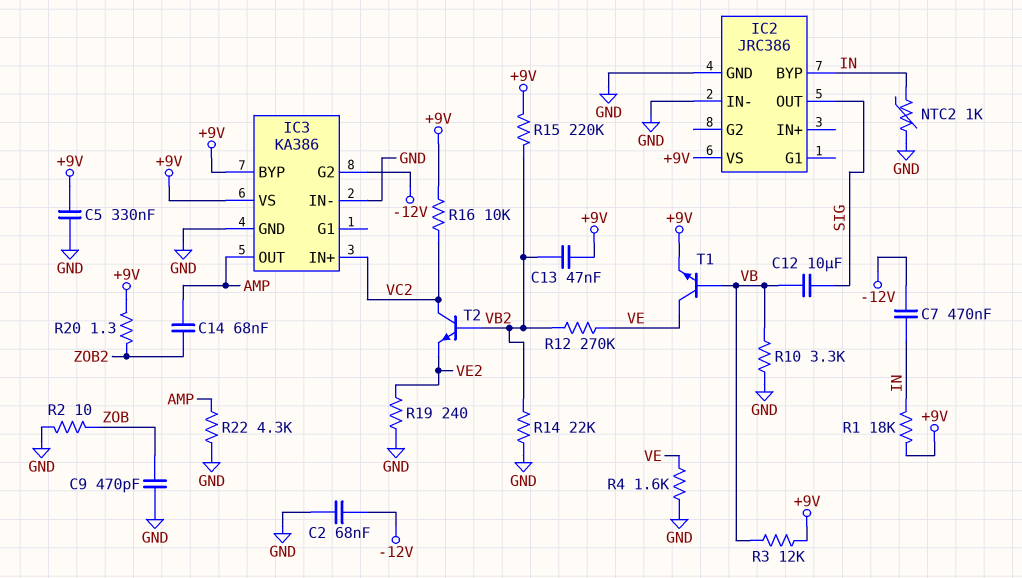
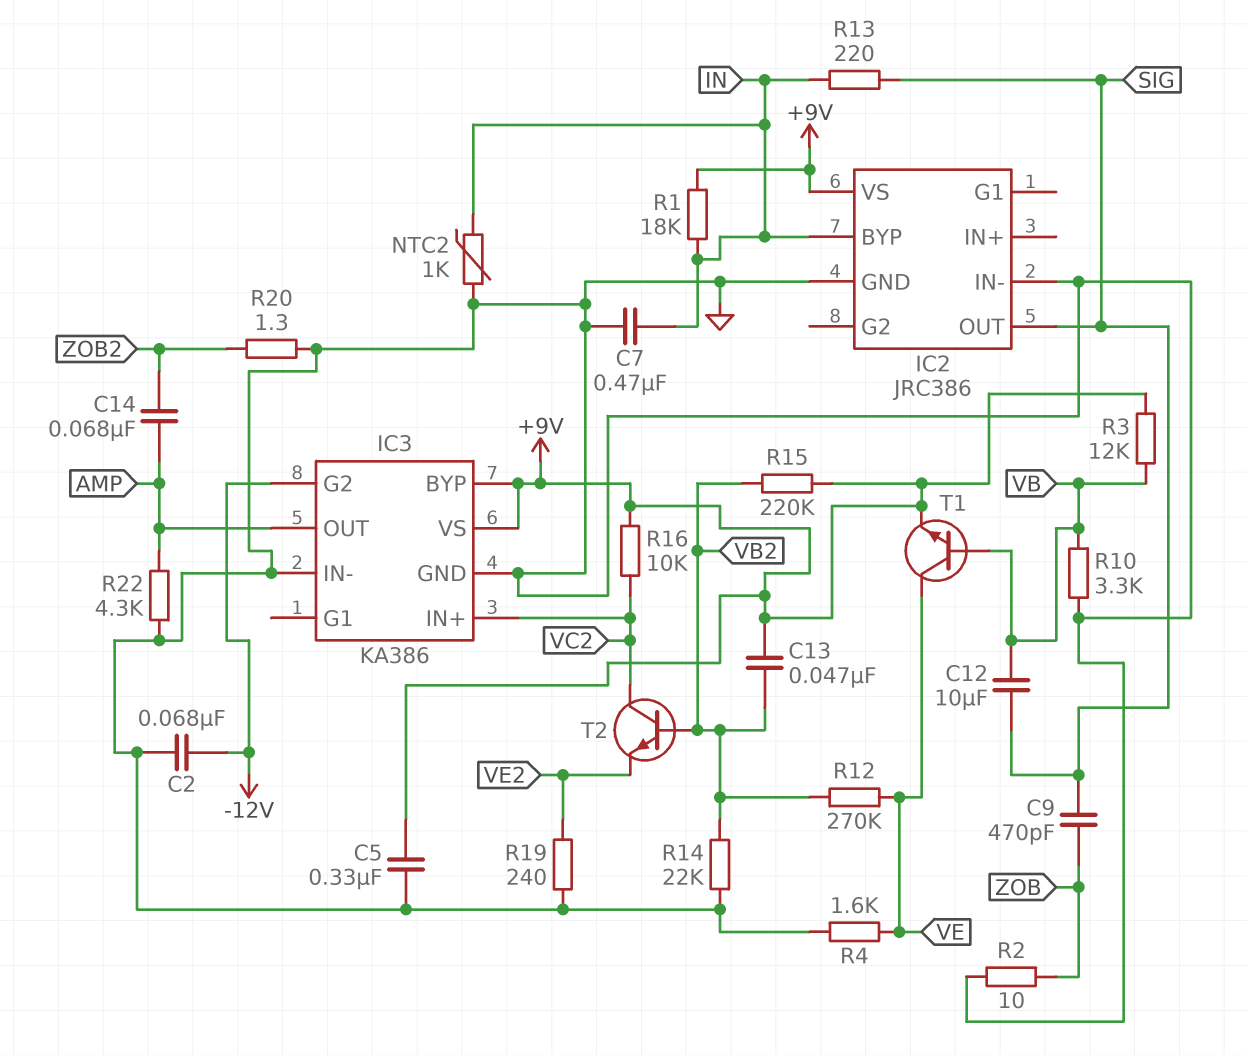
C7: 470nF (-12V, IN) -> 470nF (GND, IN)
C9: 470pF (GND, ZOB) -> 470pF (SIG, ZOB)
R13: none -> 220 (IN, SIG)
R20: 1.3 (+9V, ZOB2) -> 1.3 (GND, ZOB2)

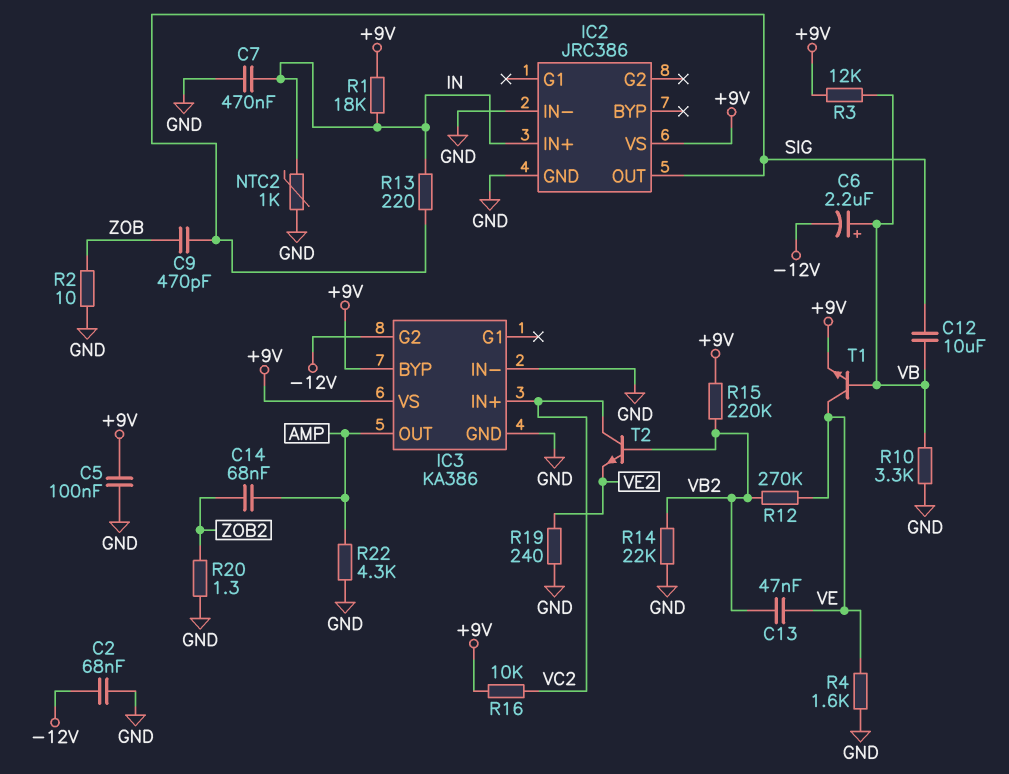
C5: 330nF (+9V, GND) -> 100nF (+9V, GND)
C6: none -> 2.2uF (plus VB, minus -12V)
C13: 47nF (+9V, VB2) -> 47nF (VB2, VE)
IC2 pin BYP: IN -> none
IC2 pin IN+: none -> IN

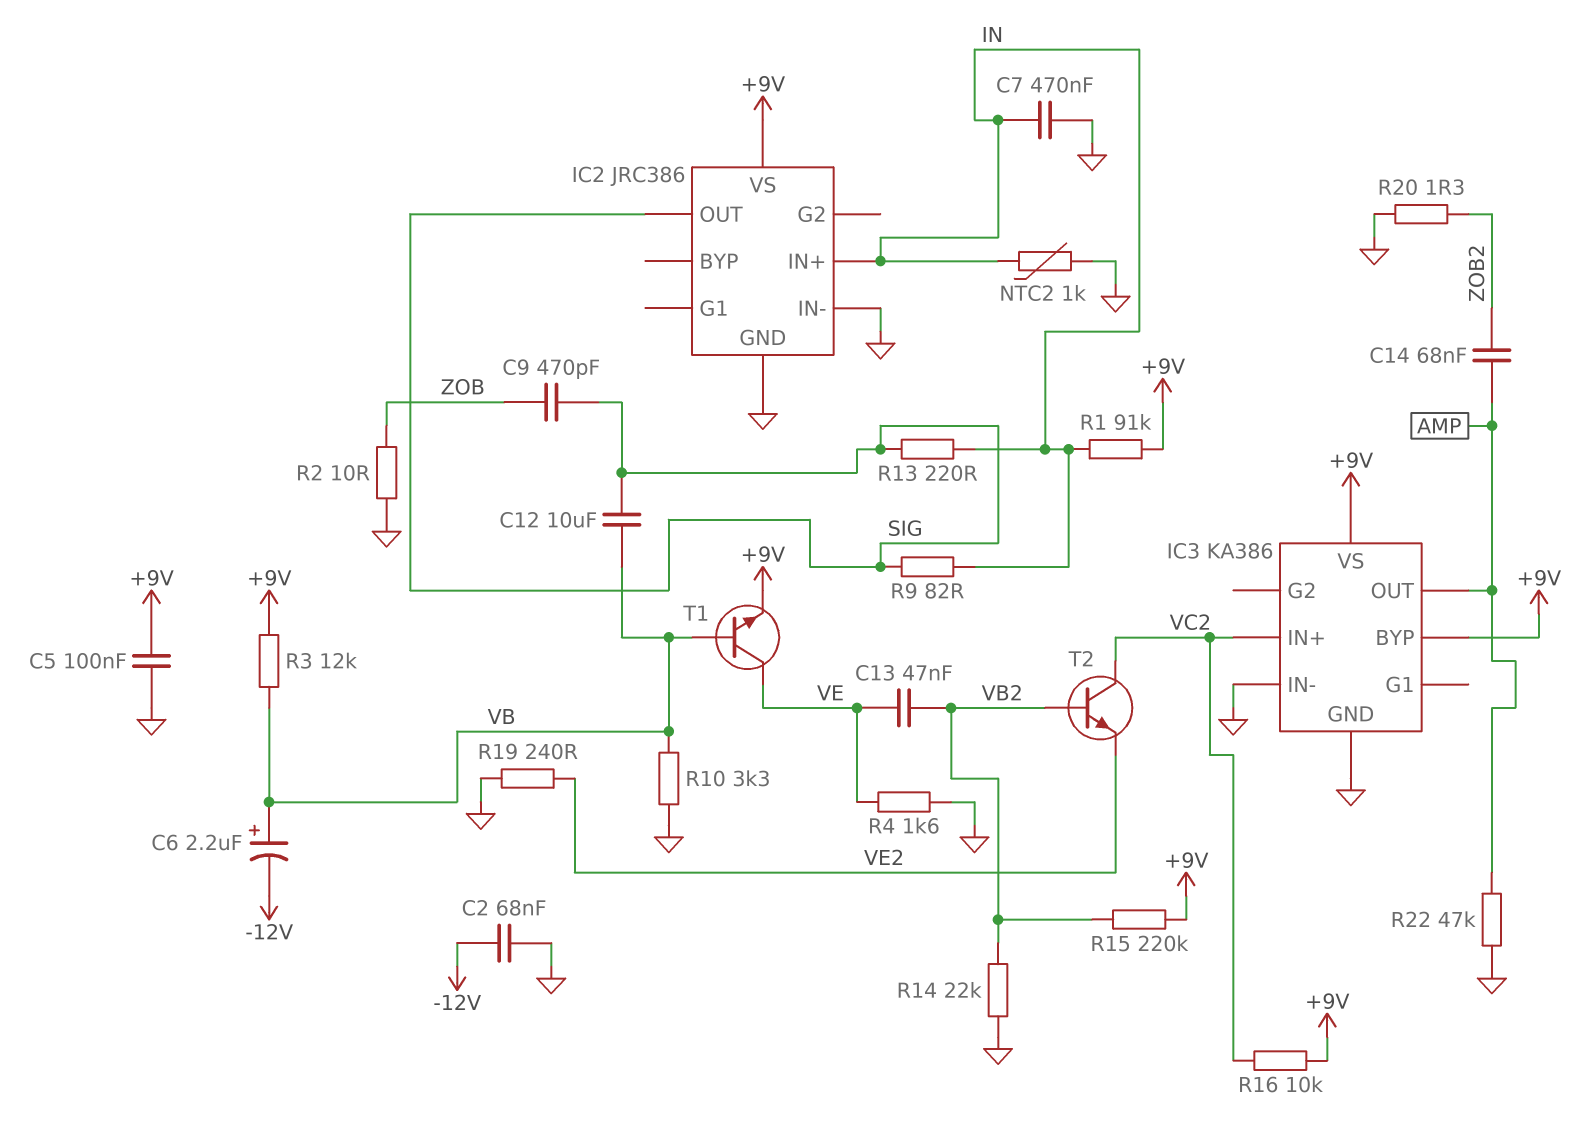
IC3 pin G2: -12V -> none
R1: 18k (+9V, IN) -> 91k (+9V, IN)
R9: none -> 82 (IN, SIG)
R12: 270k (VB2, VE) -> none
R22: 4.3k (AMP, GND) -> 47k (AMP, GND)

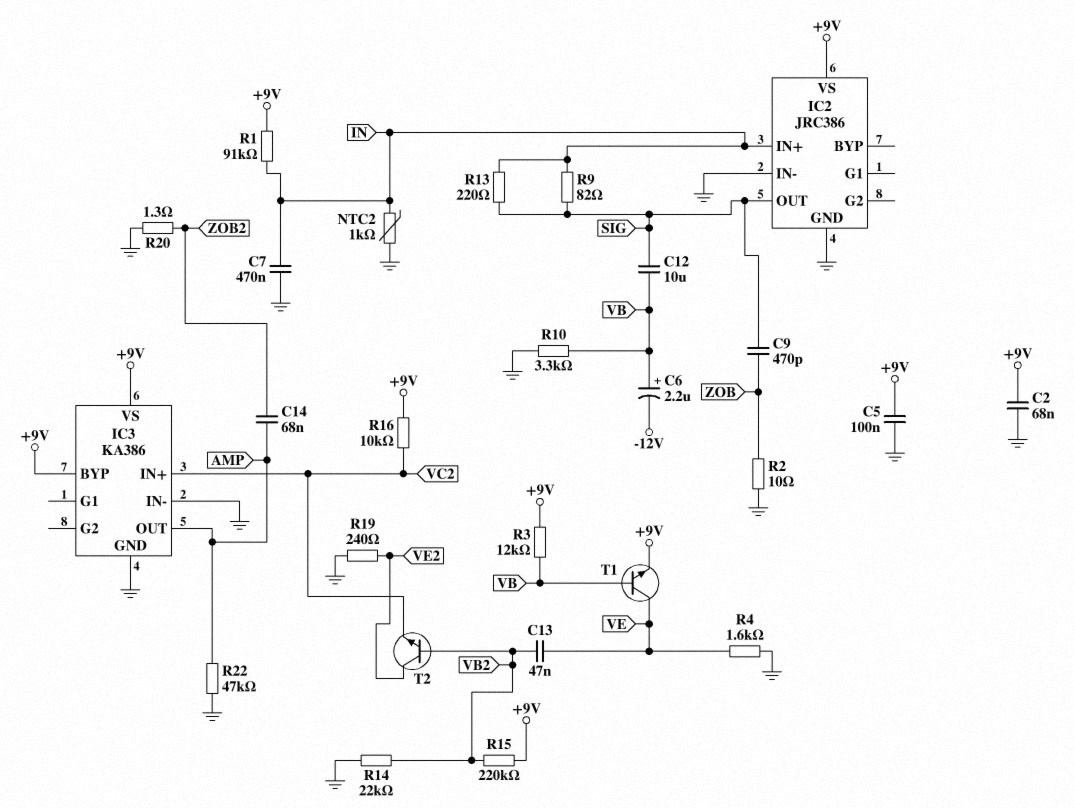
C2: 68nF (-12V, GND) -> 68nF (+9V, GND)
T2: NPN (B VB2, C VC2, E VE2) -> NPN (B VB2, C VE2, E VC2)

